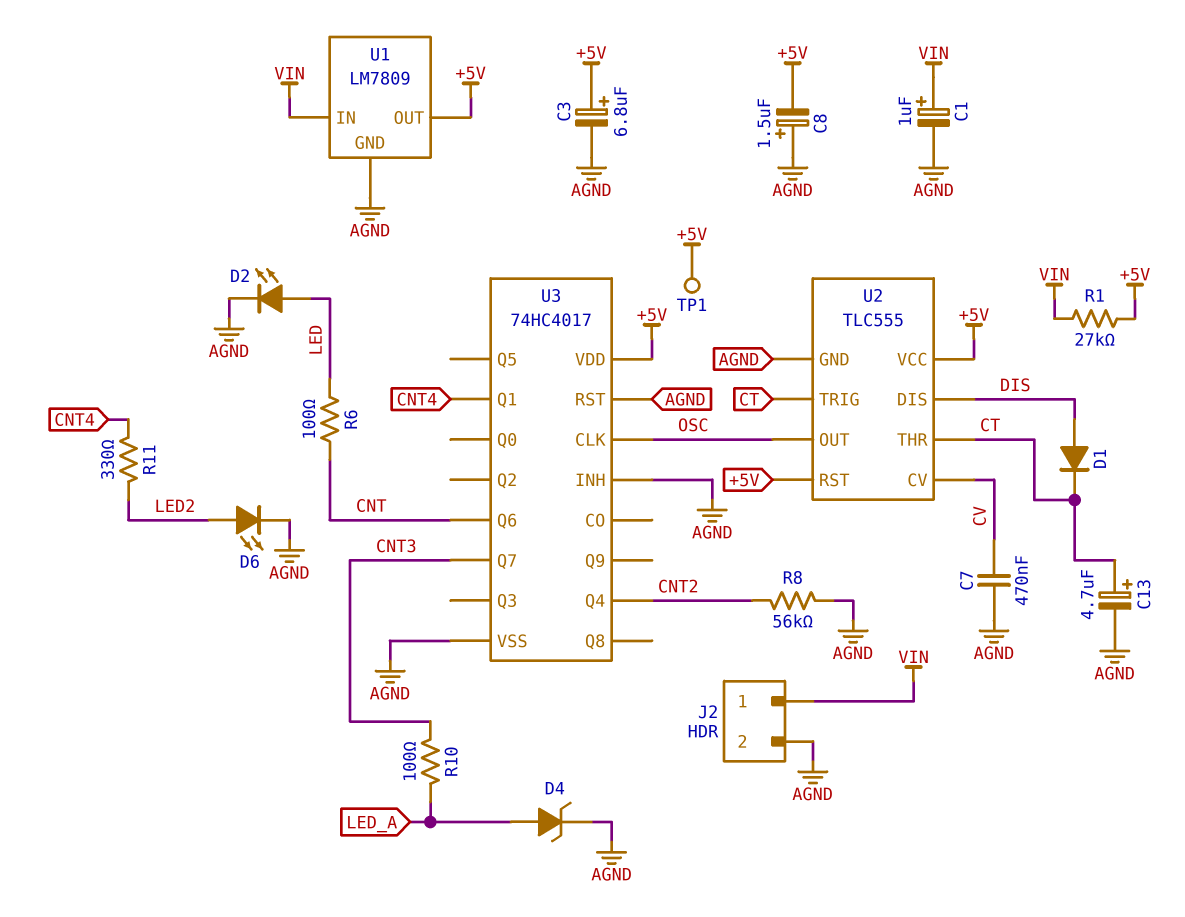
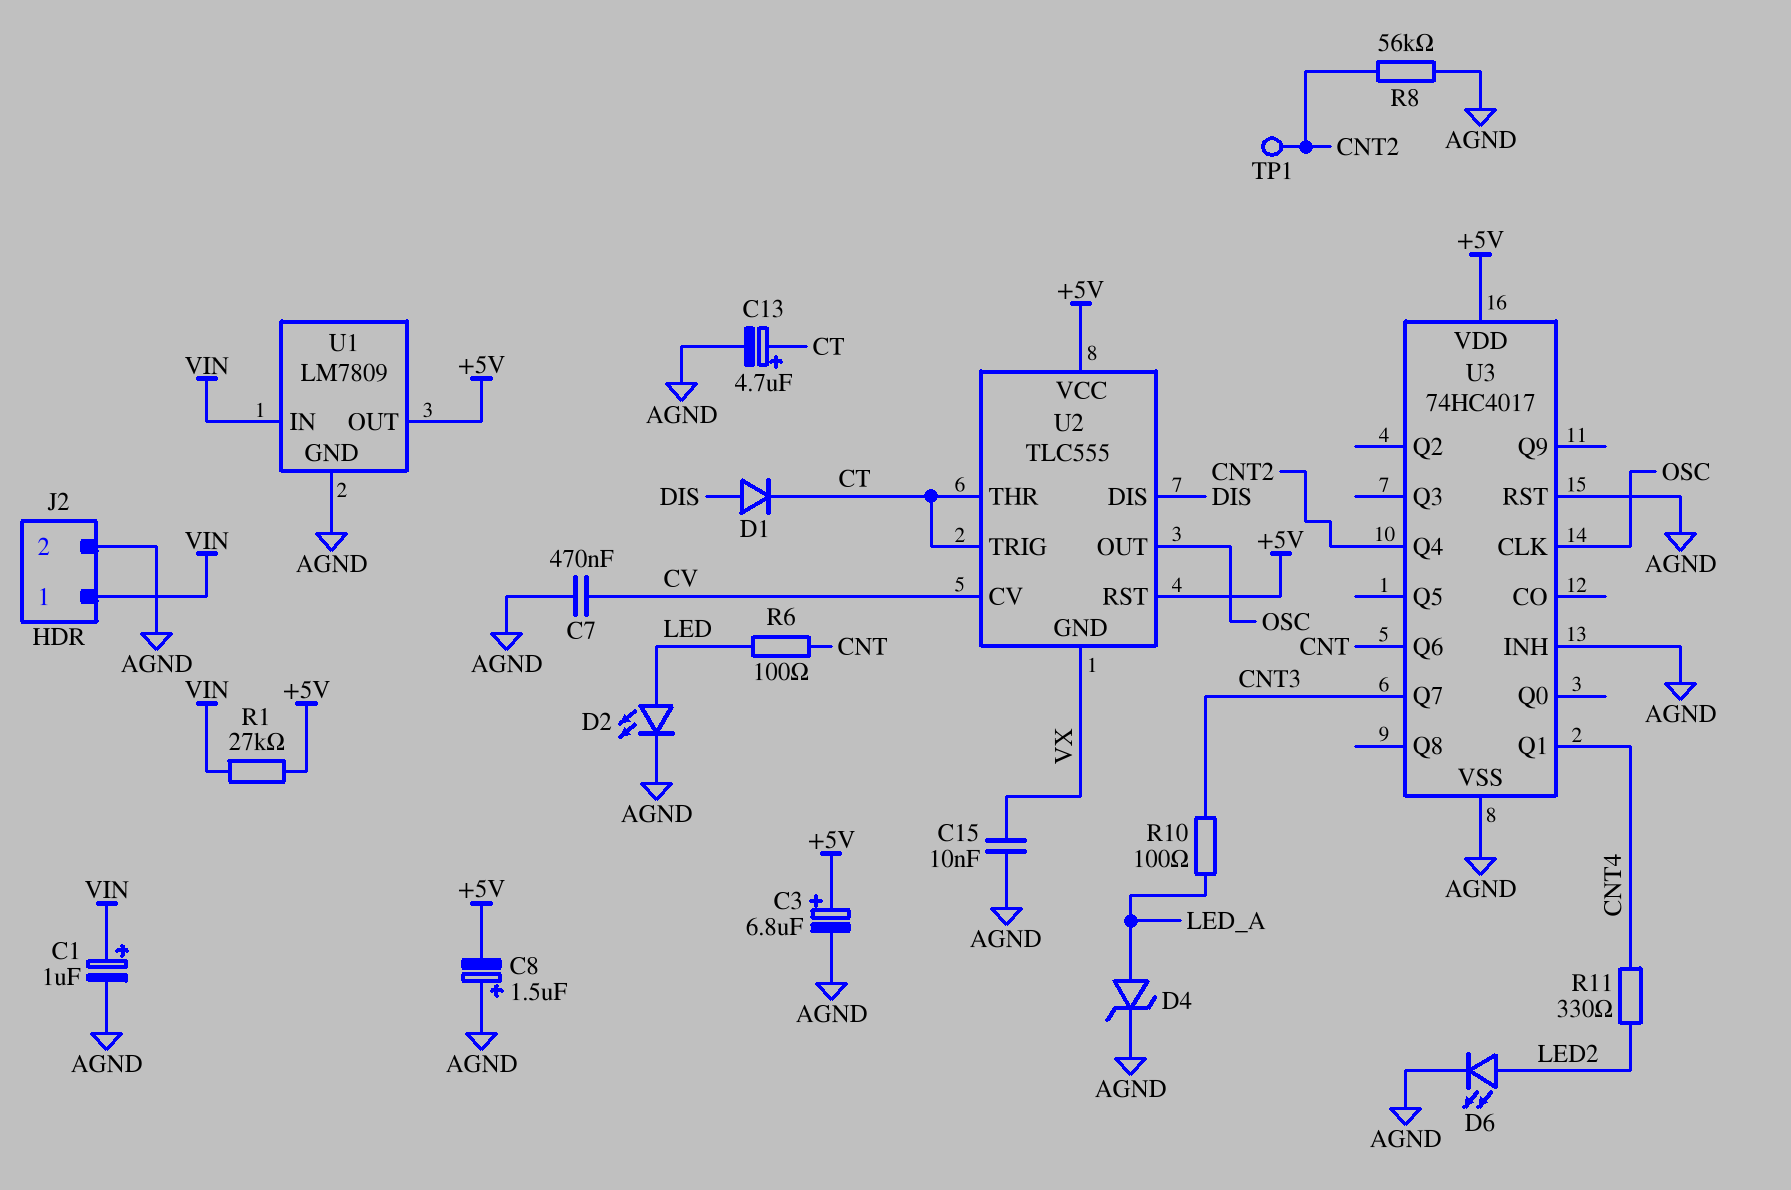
C15: none -> 10nF (AGND, VX)
TP1: test point (+5V) -> test point (CNT2)
U2 pin GND: AGND -> VX

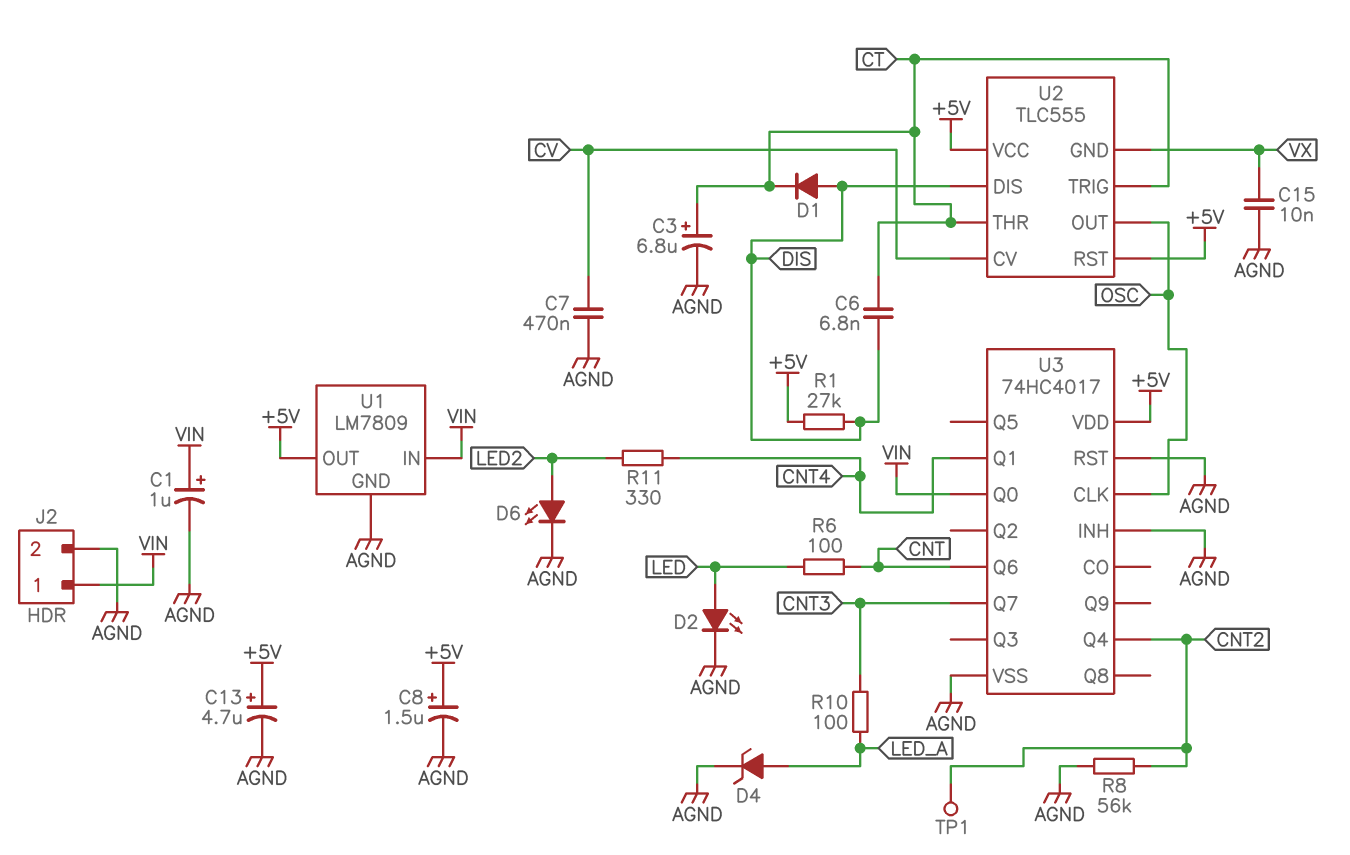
C3: 6.8uF (plus +5V, minus AGND) -> 6.8uF (plus CT, minus AGND)
C6: none -> 6.8nF (CT, DIS)
C8: 1.5uF (plus AGND, minus +5V) -> 1.5uF (plus +5V, minus AGND)
C13: 4.7uF (plus CT, minus AGND) -> 4.7uF (plus +5V, minus AGND)
R1: 27k (+5V, VIN) -> 27k (+5V, DIS)
U3 pin Q0: none -> VIN

